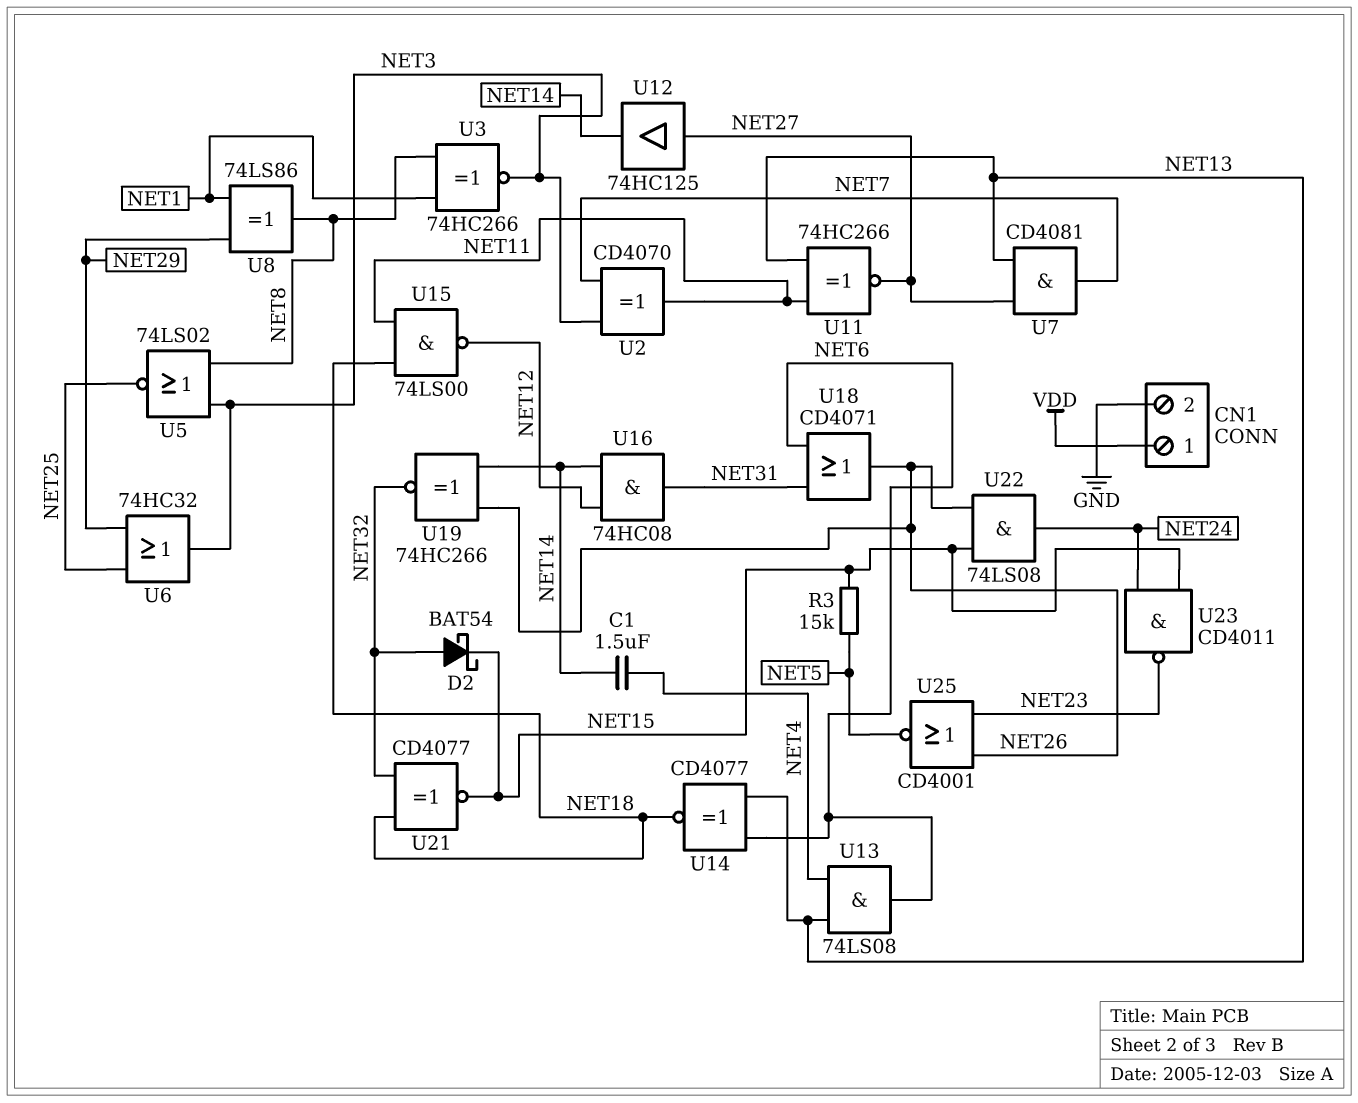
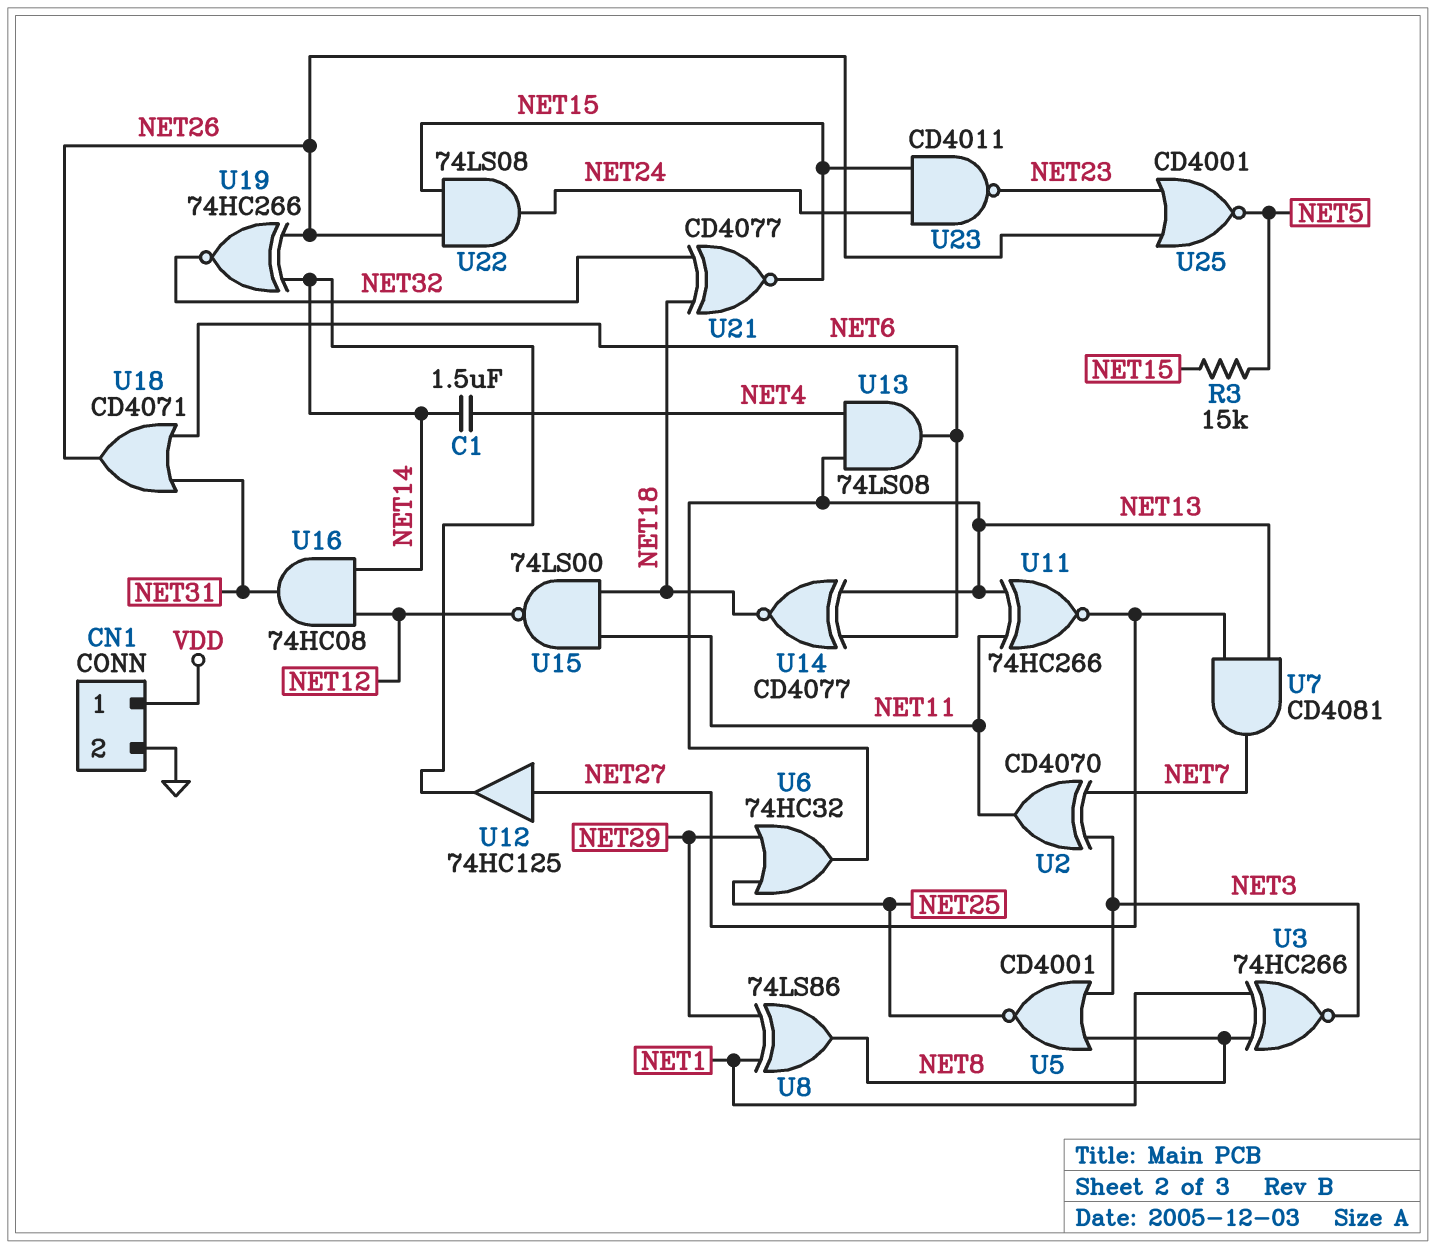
D2: schottky BAT54 (A NET32, K NET15) -> none
U5: NOR 74LS02 (in NET3, in NET8, out NET25) -> NOR CD4001 (in NET3, in NET8, out NET25)
U6: OR 74HC32 (in NET25, in NET29, out NET3) -> OR 74HC32 (in NET25, in NET29, out NET13)

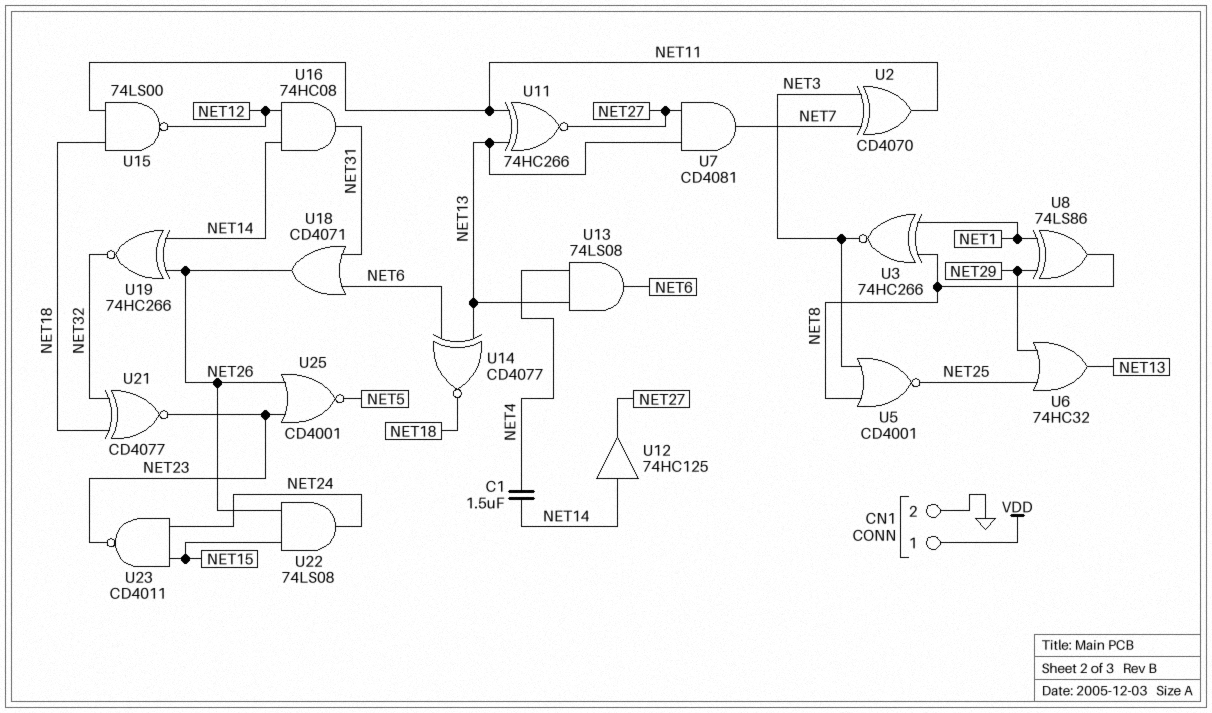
R3: 15k (NET5, NET15) -> none
U12: buffer 74HC125 (in NET27, out NET14) -> buffer 74HC125 (in NET14, out NET27)
U21: XNOR CD4077 (in NET18, in NET32, out NET15) -> XNOR CD4077 (in NET18, in NET32, out NET23)

